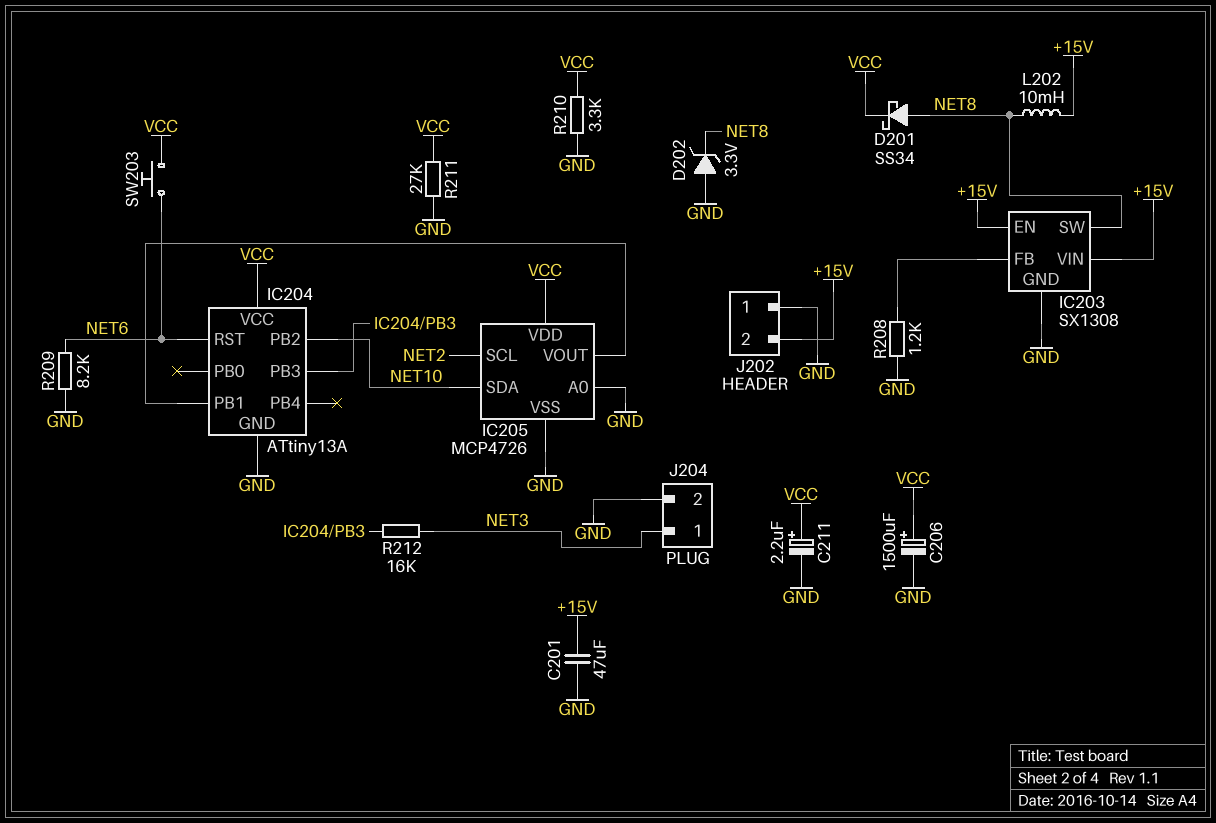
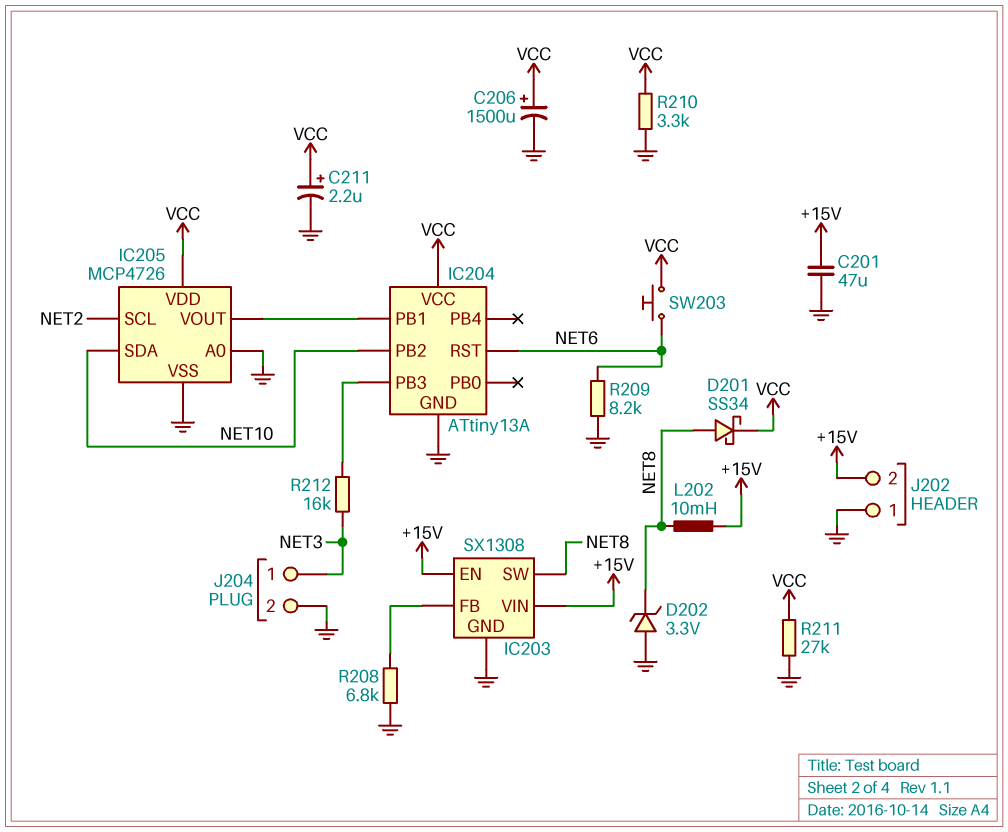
R208: 1.2k (GND, IC203/FB) -> 6.8k (GND, IC203/FB)

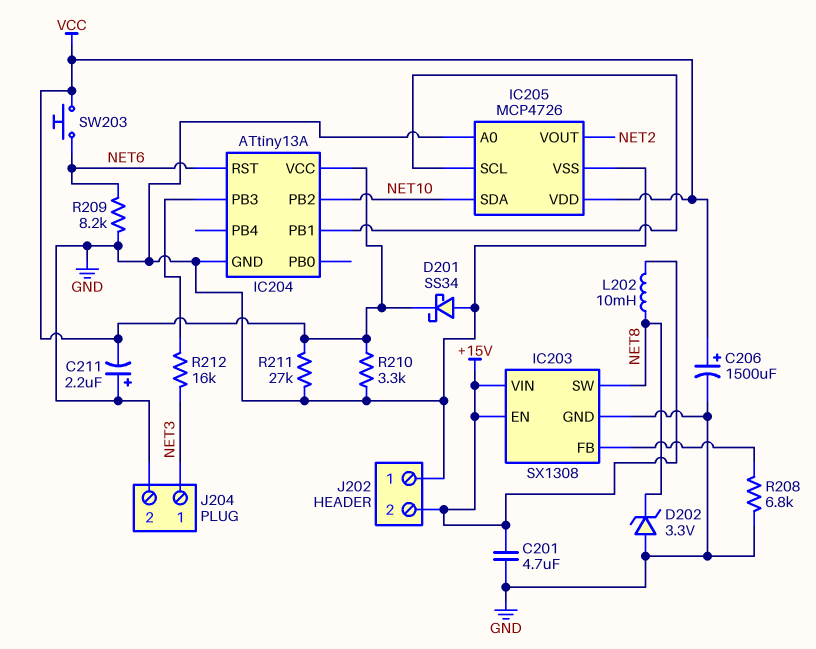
C201: 47uF (+15V, GND) -> 4.7uF (+15V, GND)
C211: 2.2uF (plus VCC, minus GND) -> 2.2uF (plus GND, minus VCC)
D201: schottky SS34 (A NET8, K VCC) -> schottky SS34 (A GND, K VCC)
IC205 pin SCL: NET2 -> IC204/PB1
IC205 pin VOUT: IC204/PB1 -> NET2

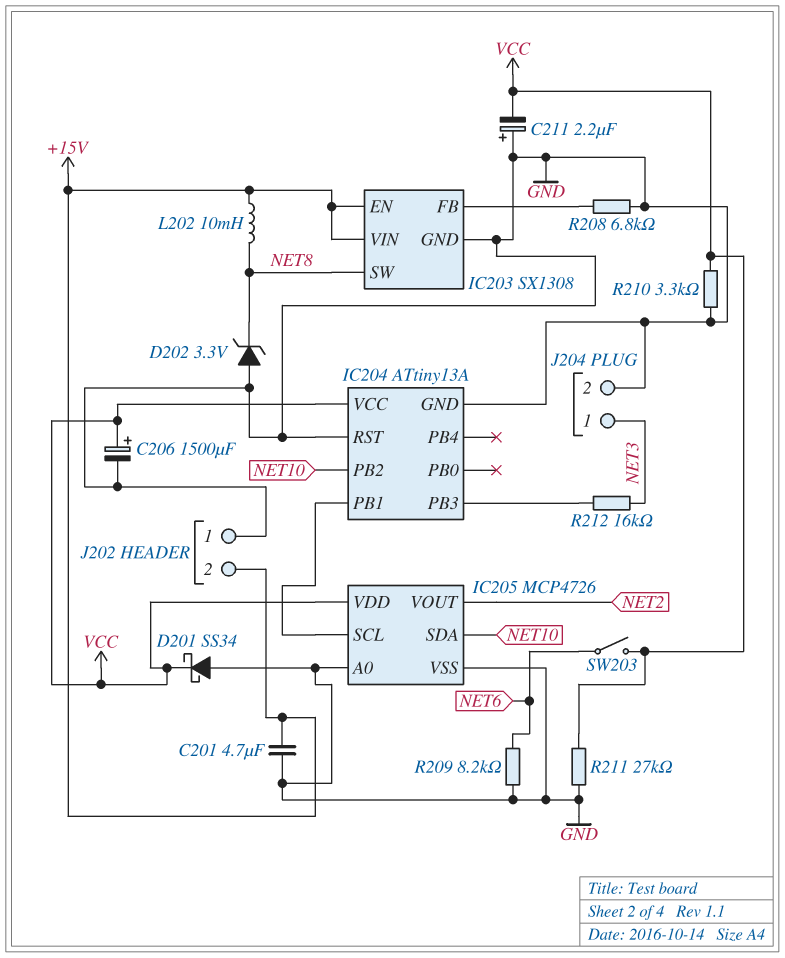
IC204 pin RST: NET6 -> GND
SW203: button (NET6, VCC) -> switch (NET6, VCC)

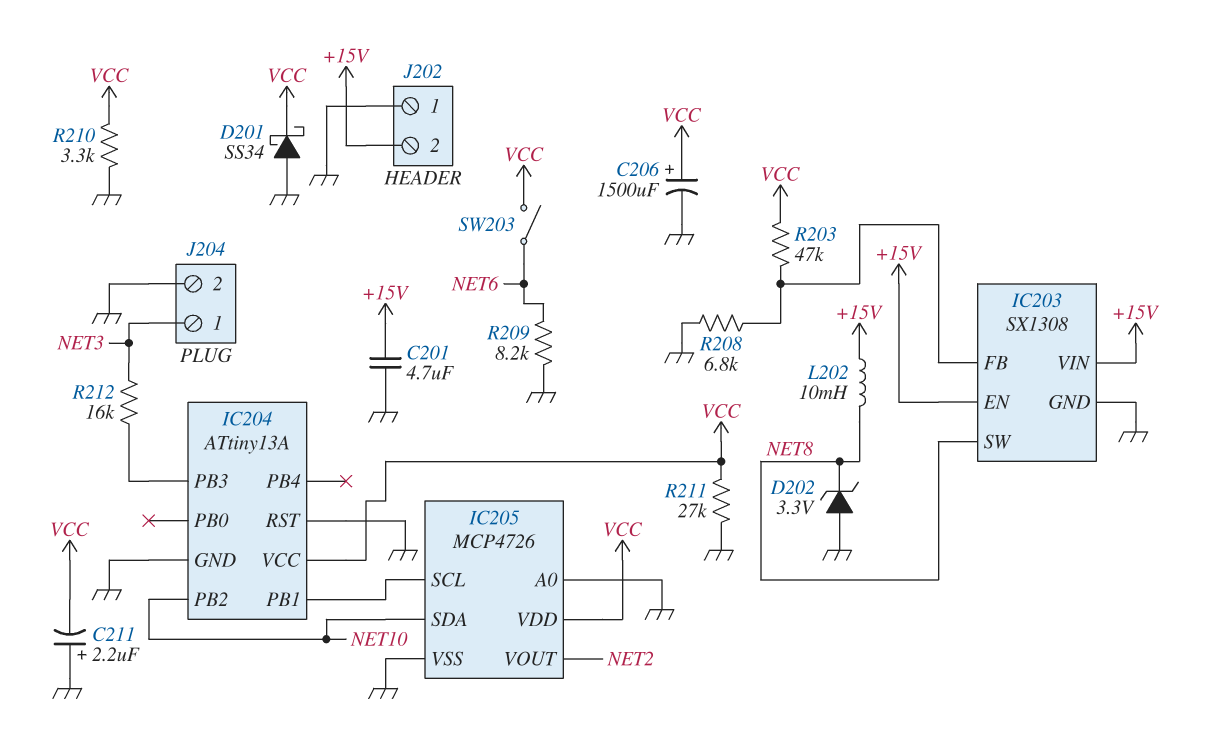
R203: none -> 47k (IC203/FB, VCC)

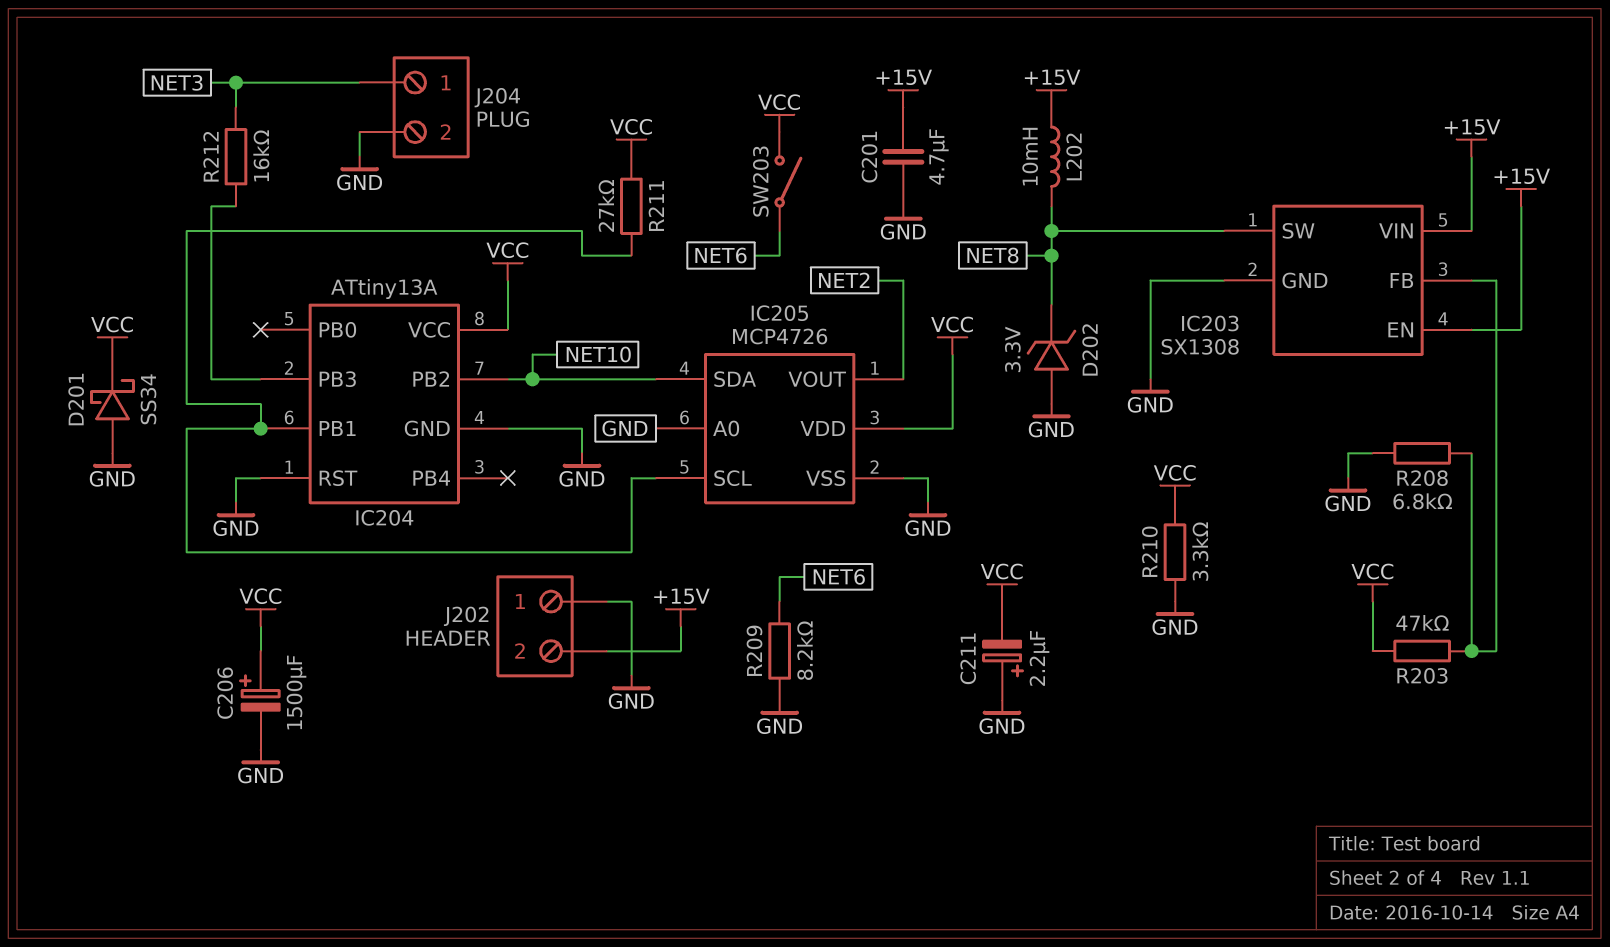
R211: 27k (GND, VCC) -> 27k (IC204/PB1, VCC)

